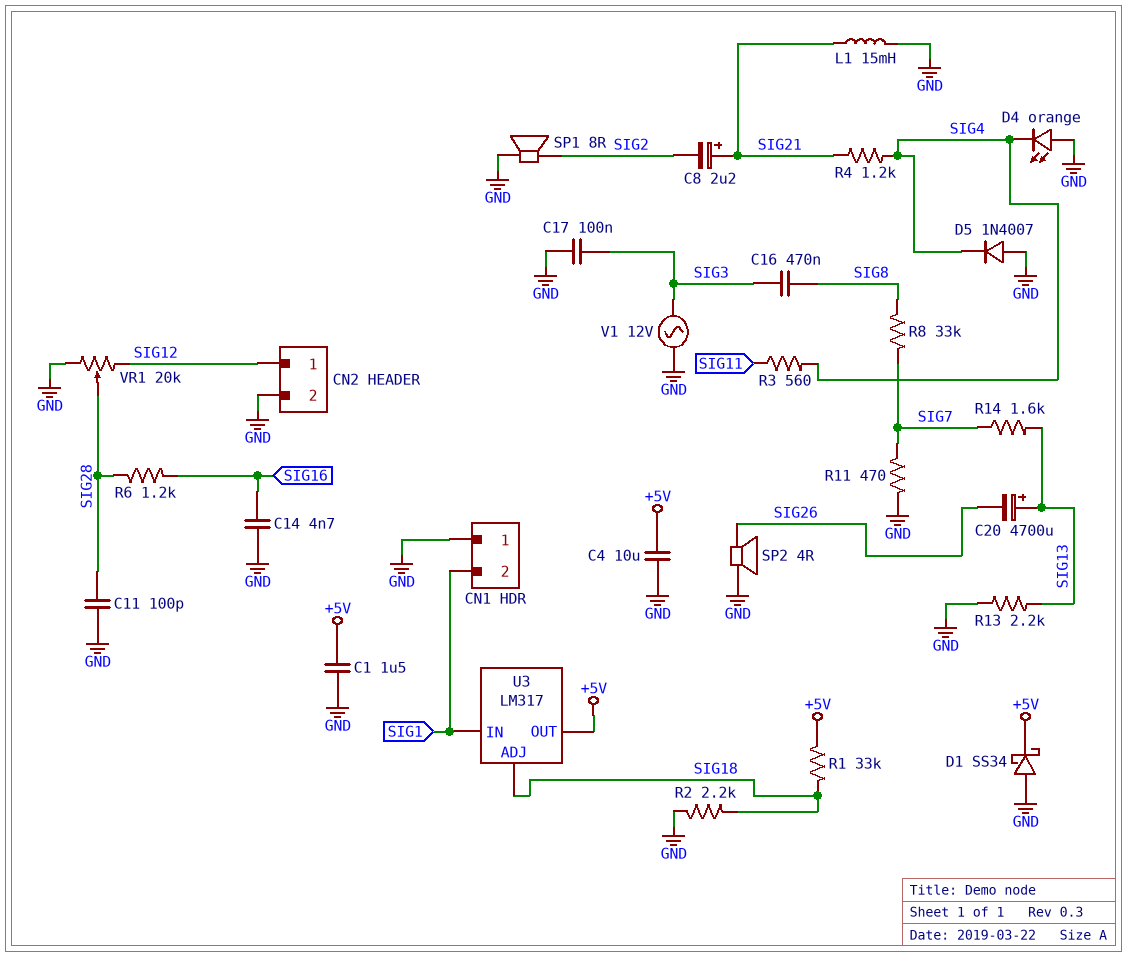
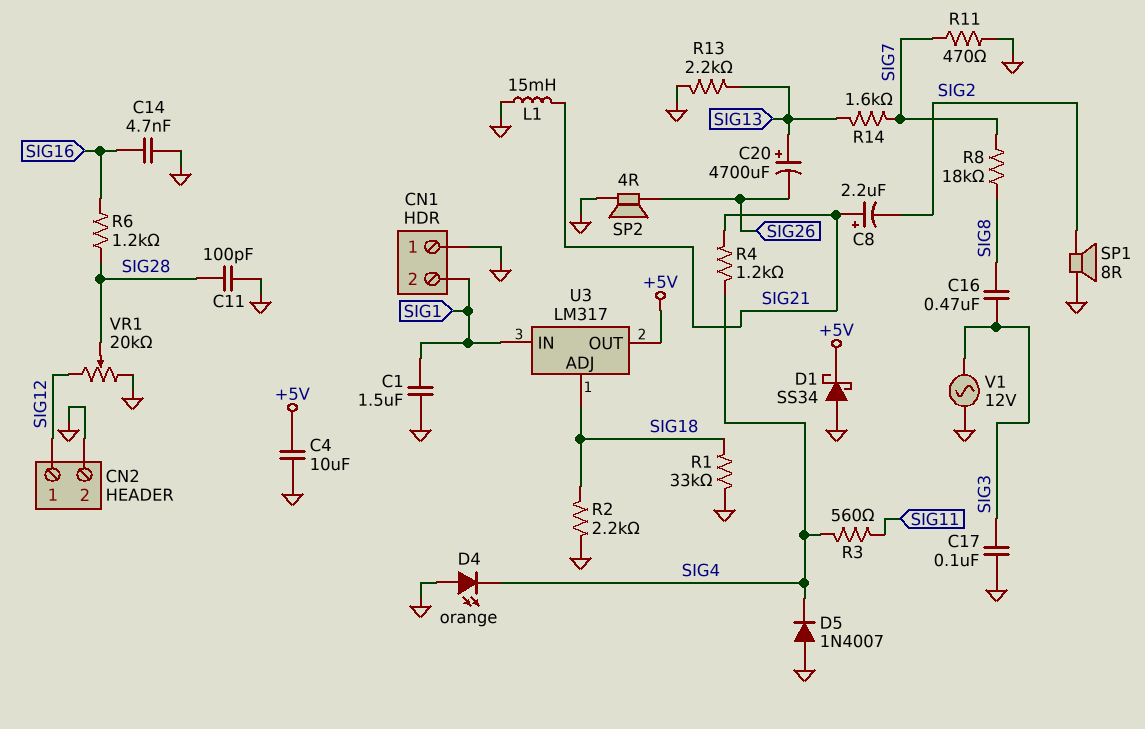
C1: 1.5uF (+5V, GND) -> 1.5uF (GND, SIG1)
R1: 33k (+5V, SIG18) -> 33k (GND, SIG18)
R8: 33k (SIG7, SIG8) -> 18k (SIG7, SIG8)

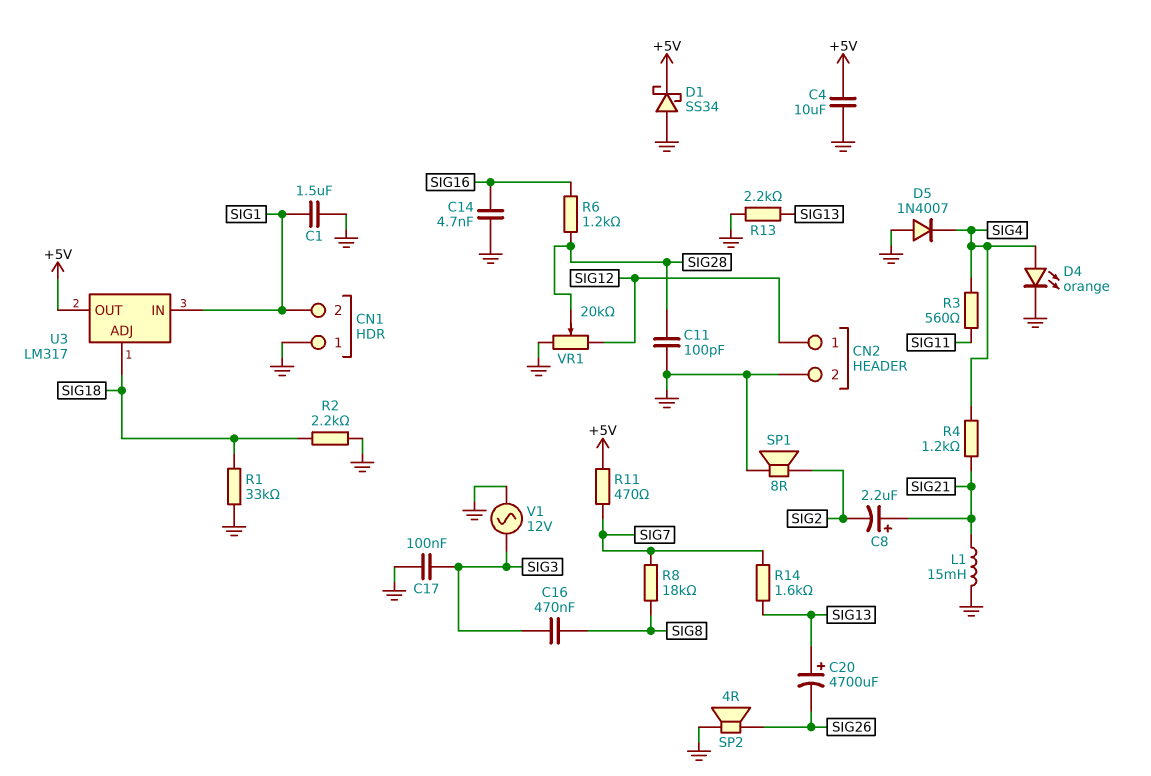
D4: LED orange (A GND, K SIG4) -> LED orange (A SIG4, K GND)
R11: 470 (GND, SIG7) -> 470 (+5V, SIG7)

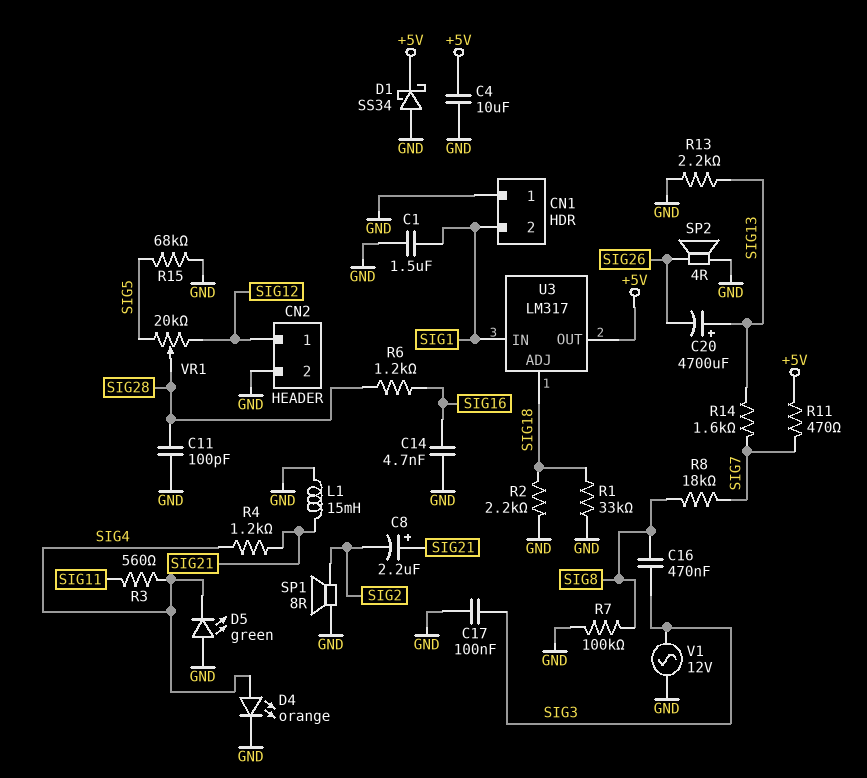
D5: diode 1N4007 (A GND, K SIG4) -> LED green (A GND, K SIG4)
R7: none -> 100k (GND, SIG8)
R15: none -> 68k (GND, SIG5)
VR1: 20k (GND, SIG12, wiper SIG28) -> 20k (SIG5, SIG12, wiper SIG28)

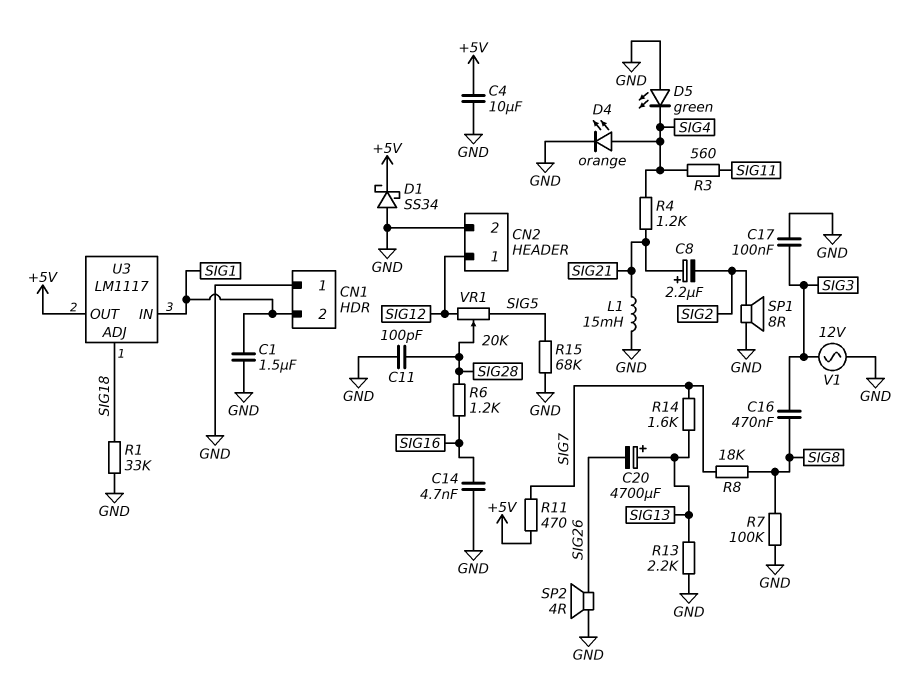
R2: 2.2k (GND, SIG18) -> none
U3: LM317 -> LM1117

